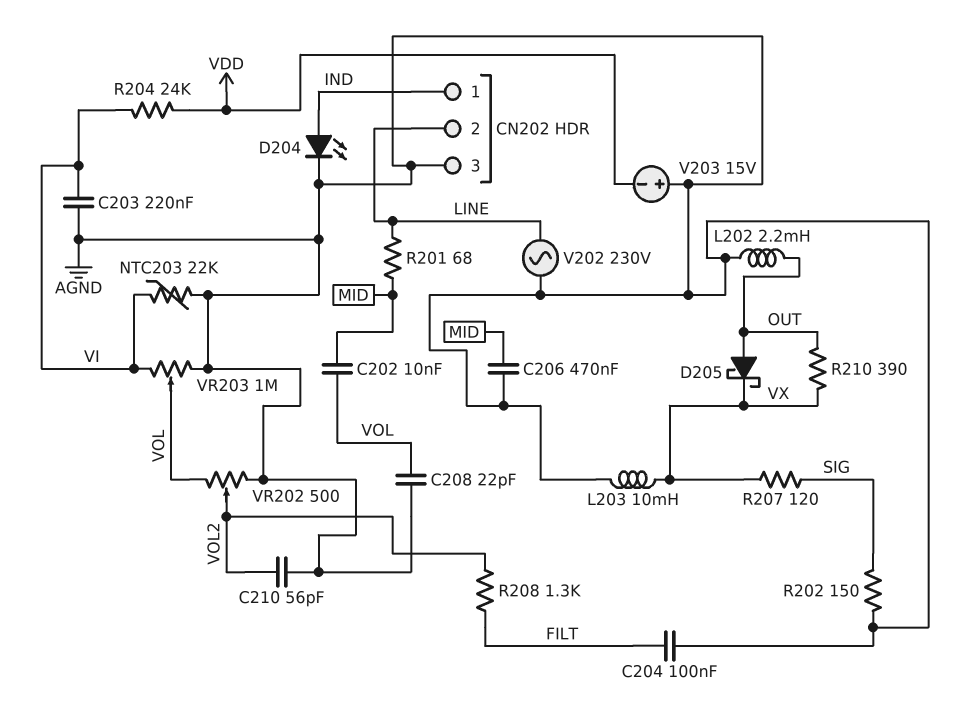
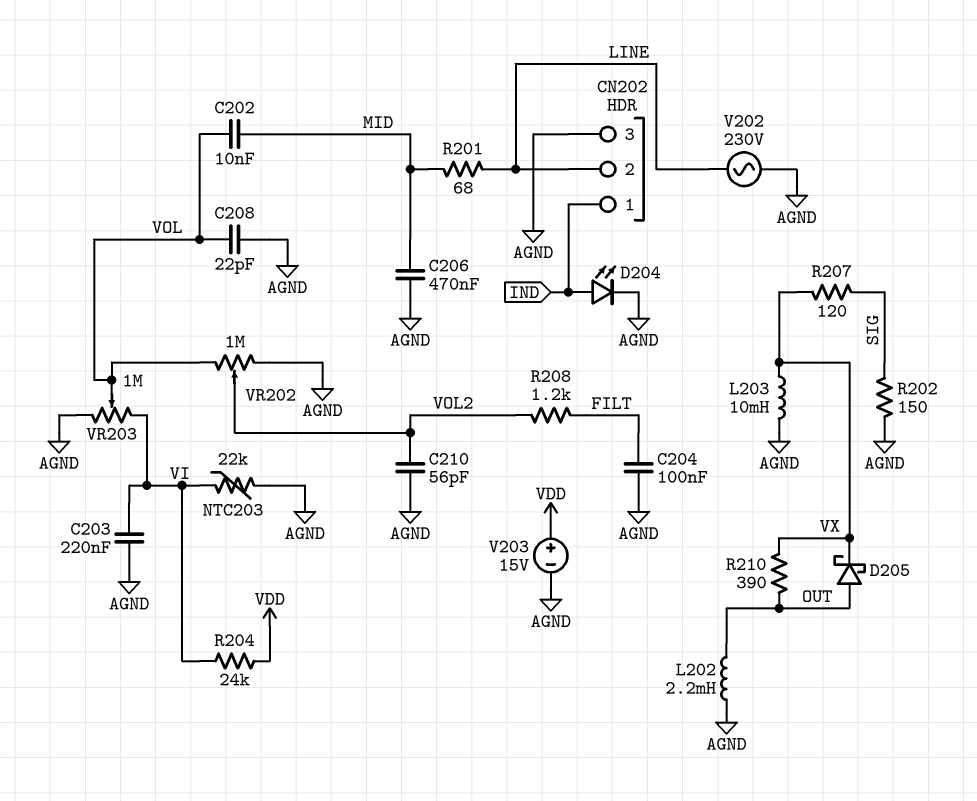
R208: 1.3k (FILT, VOL2) -> 1.2k (FILT, VOL2)
V203: 15V (plus AGND, minus VDD) -> 15V (plus VDD, minus AGND)
VR202: 500 (AGND, VOL, wiper VOL2) -> 1M (AGND, VOL, wiper VOL2)

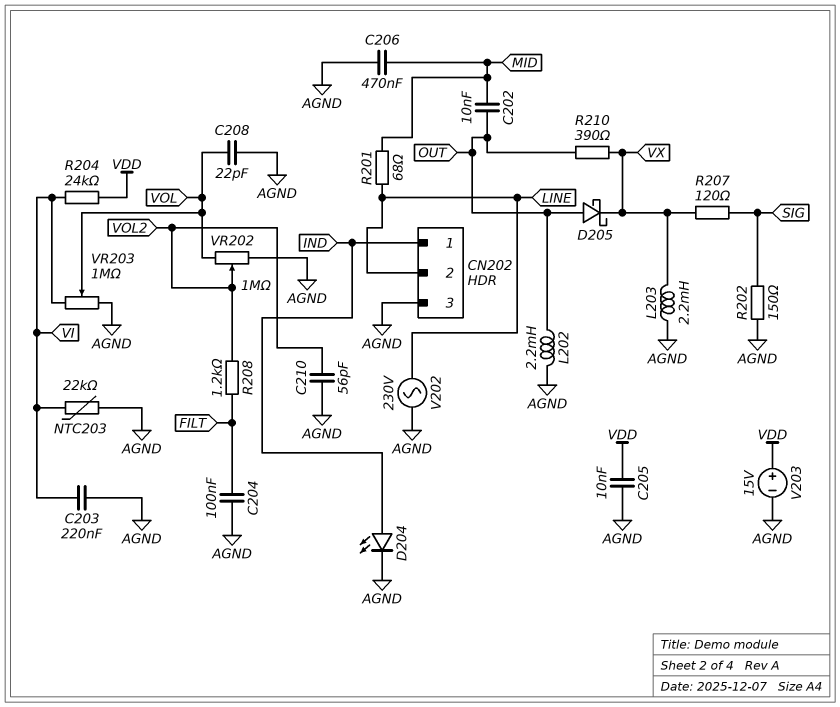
C202: 10nF (MID, VOL) -> 10nF (MID, OUT)
C205: none -> 10nF (AGND, VDD)
L203: 10mH (AGND, VX) -> 2.2mH (AGND, VX)

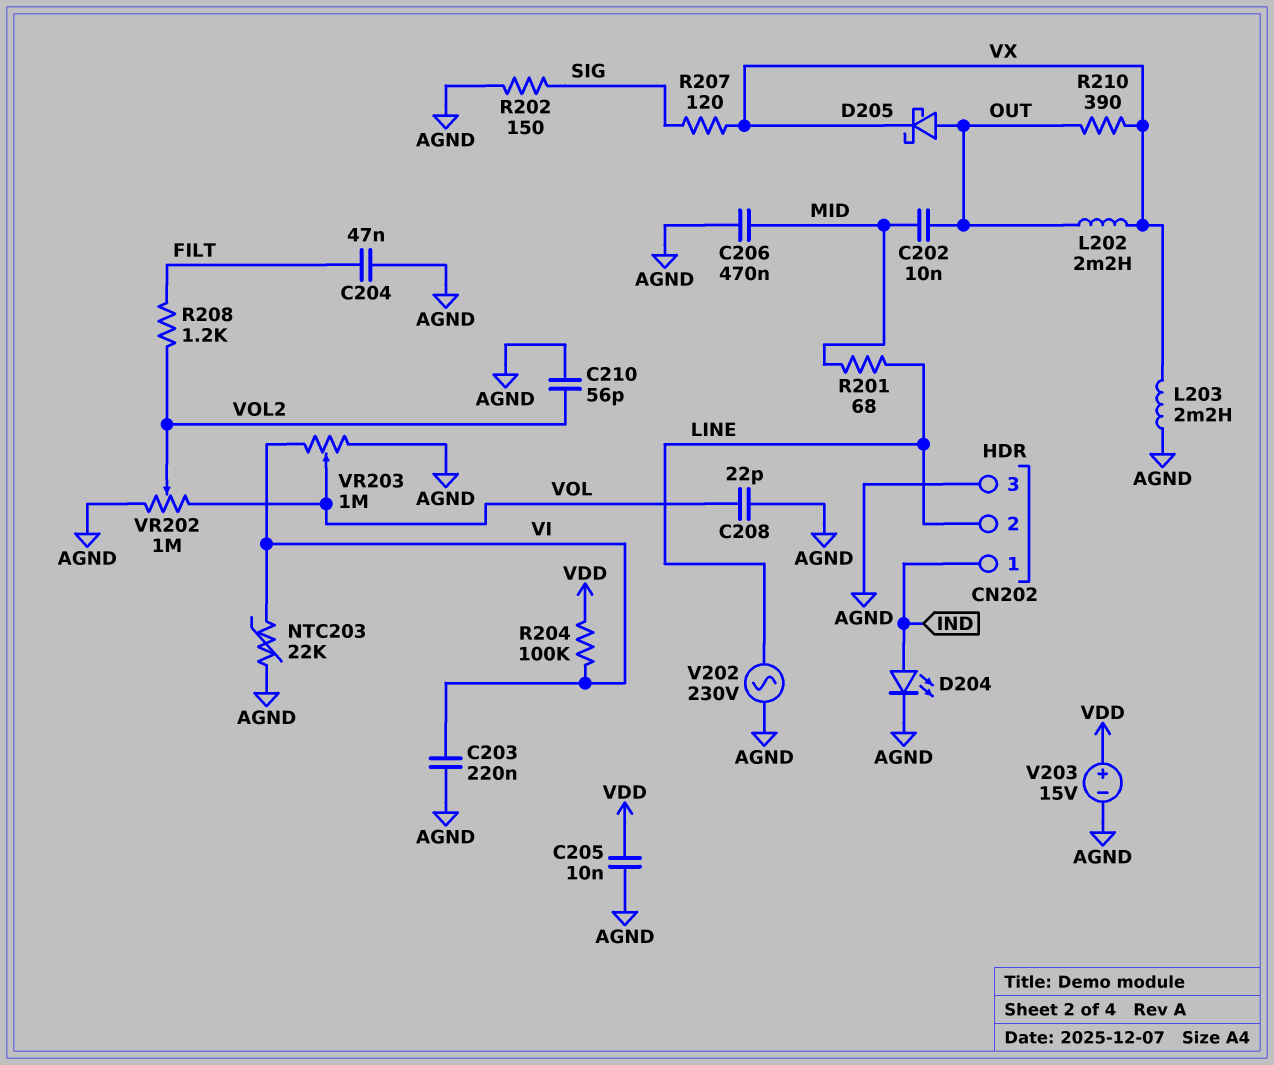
C204: 100nF (AGND, FILT) -> 47nF (AGND, FILT)
L202: 2.2mH (AGND, OUT) -> 2.2mH (OUT, VX)
R204: 24k (VDD, VI) -> 100k (VDD, VI)

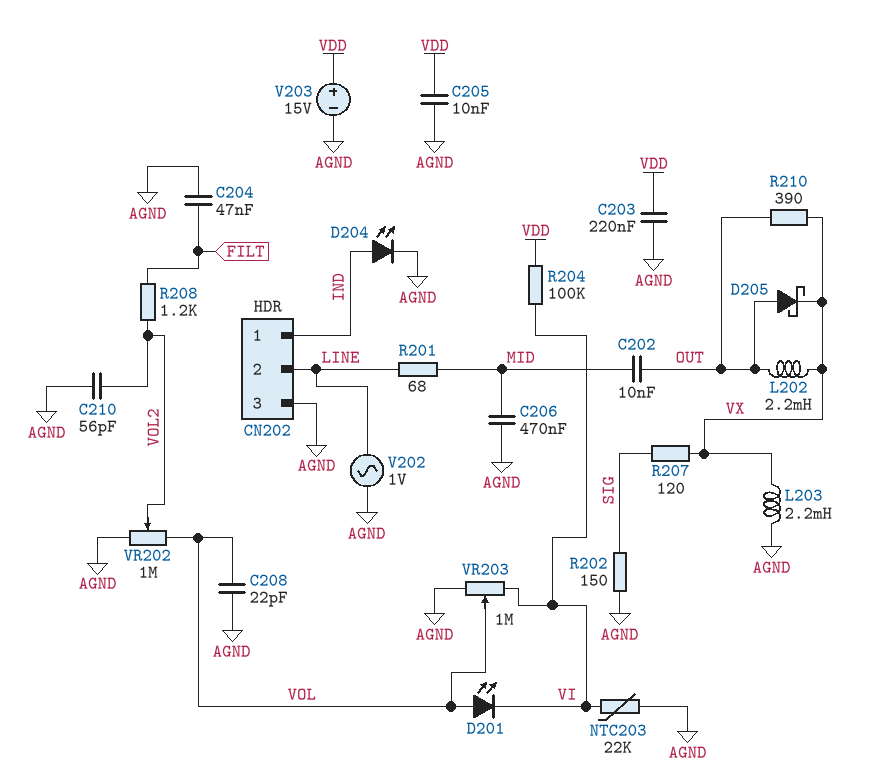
C203: 220nF (AGND, VI) -> 220nF (AGND, VDD)
D201: none -> LED (A VOL, K VI)
V202: AC 230V (AGND, LINE) -> AC 1V (AGND, LINE)

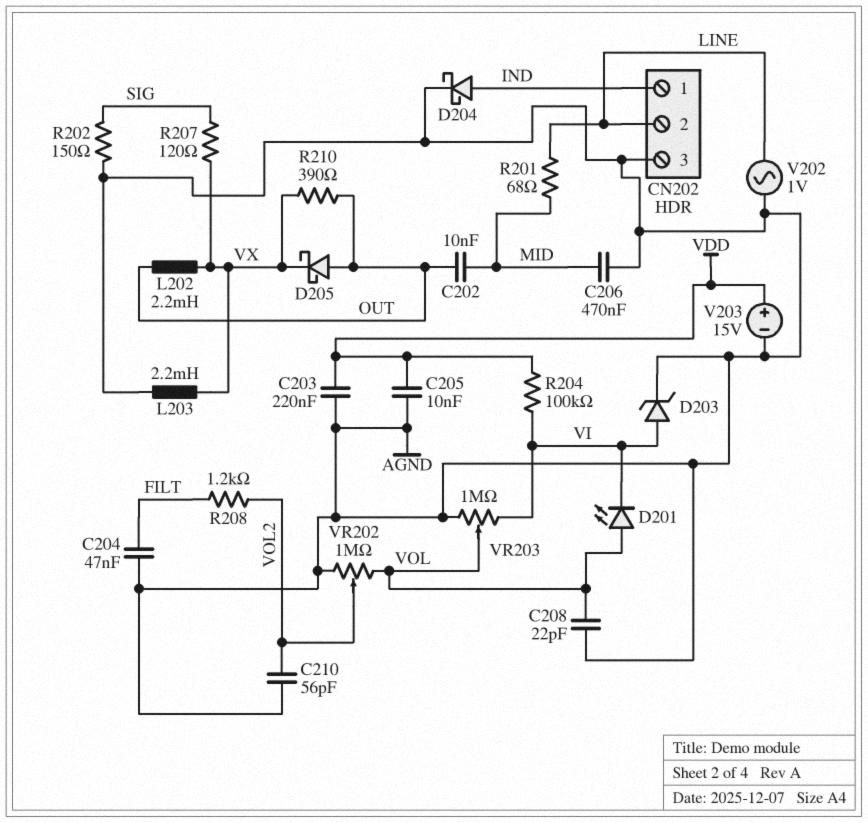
D203: none -> zener (A VI, K AGND)
D204: LED (A IND, K AGND) -> schottky (A IND, K AGND)
NTC203: 22k (AGND, VI) -> none

